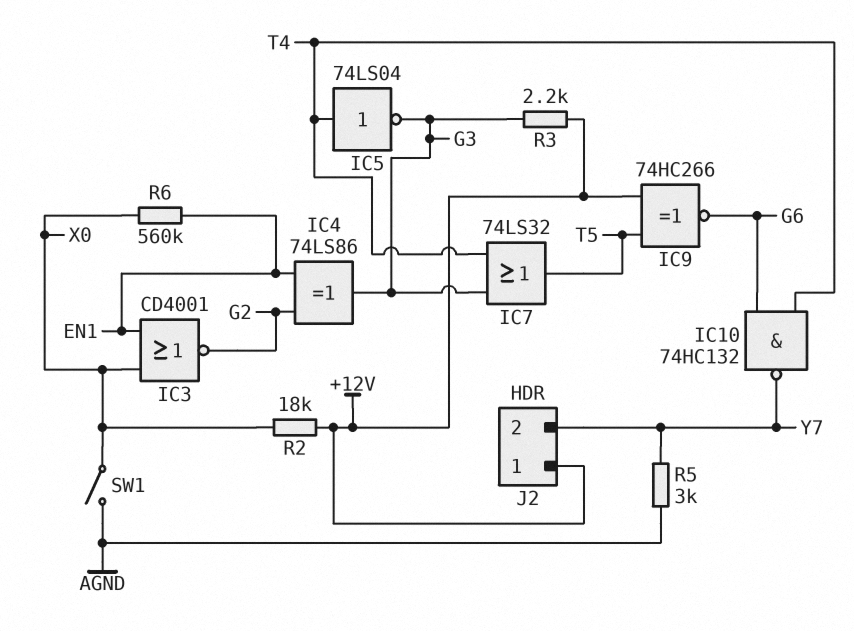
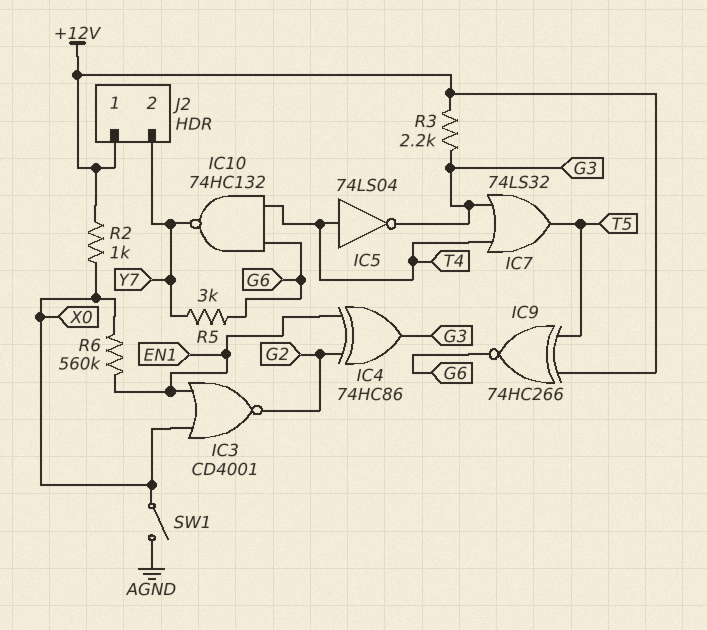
IC4: XOR 74LS86 (in EN1, in G2, out G3) -> XOR 74HC86 (in EN1, in G2, out G3)
R2: 18k (+12V, X0) -> 1k (+12V, X0)
R5: 3k (AGND, Y7) -> 3k (G6, Y7)

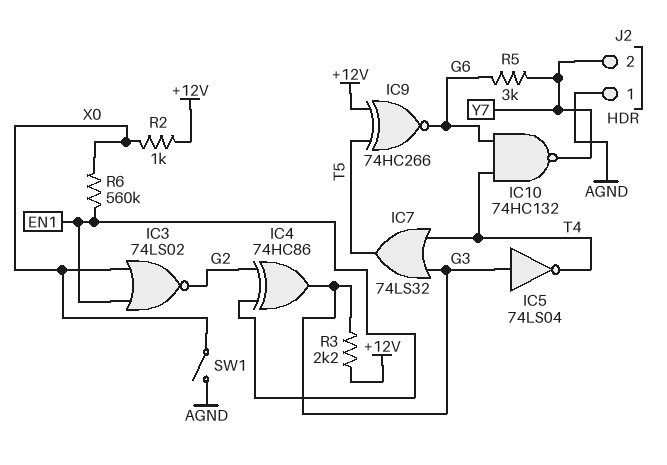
IC3: NOR CD4001 (in EN1, in X0, out G2) -> NOR 74LS02 (in EN1, in X0, out G2)
IC5: NOT 74LS04 (in T4, out G3) -> NOT 74LS04 (in G3, out T4)
J2 pin 1: +12V -> AGND

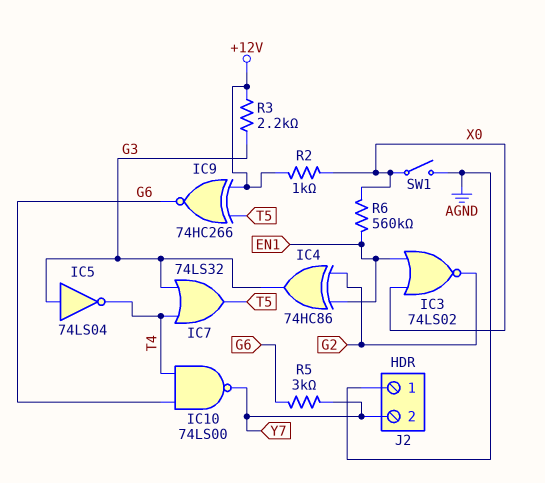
IC10: NAND 74HC132 (in G6, in T4, out Y7) -> NAND 74LS00 (in G6, in T4, out Y7)

